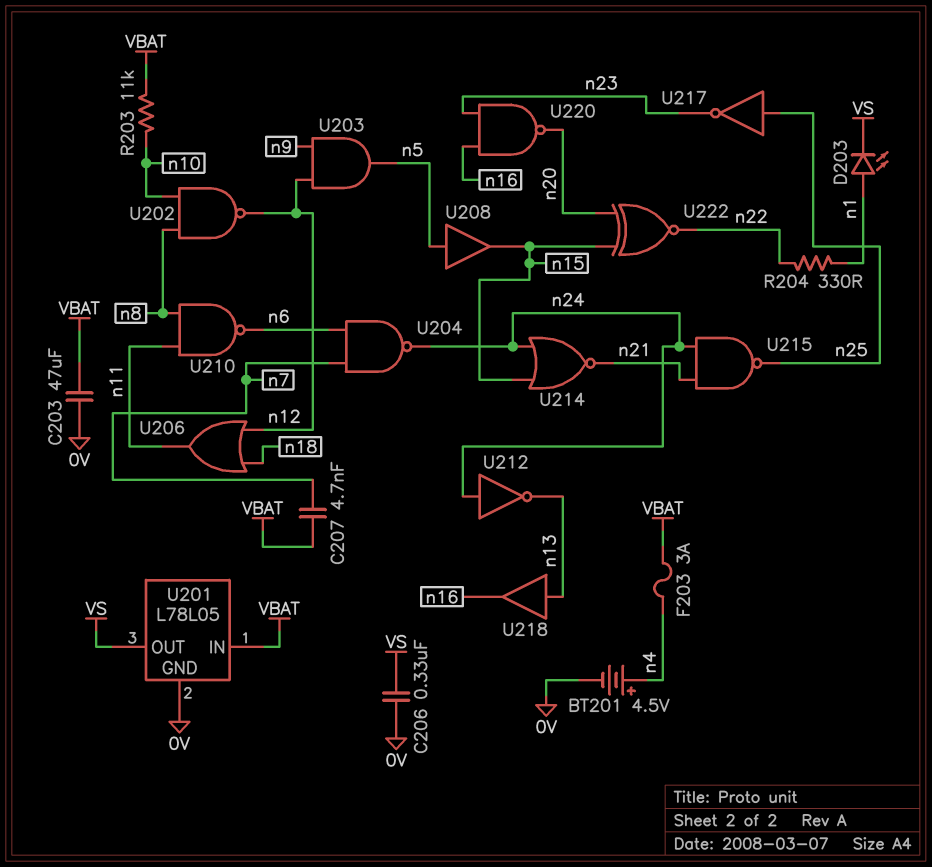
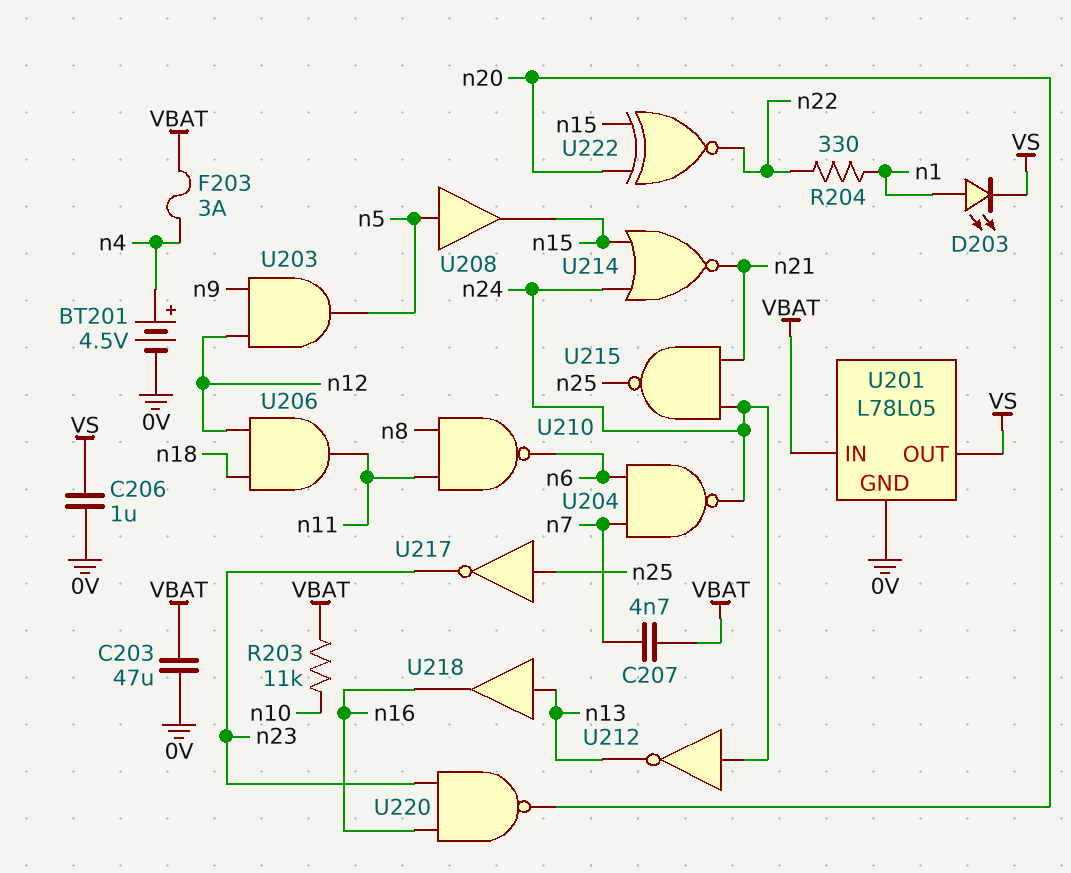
C206: 330nF (0V, VS) -> 1uF (0V, VS)
U202: NAND (in n8, in n10, out n12) -> none
U206: OR (in n12, in n18, out n11) -> AND (in n12, in n18, out n11)

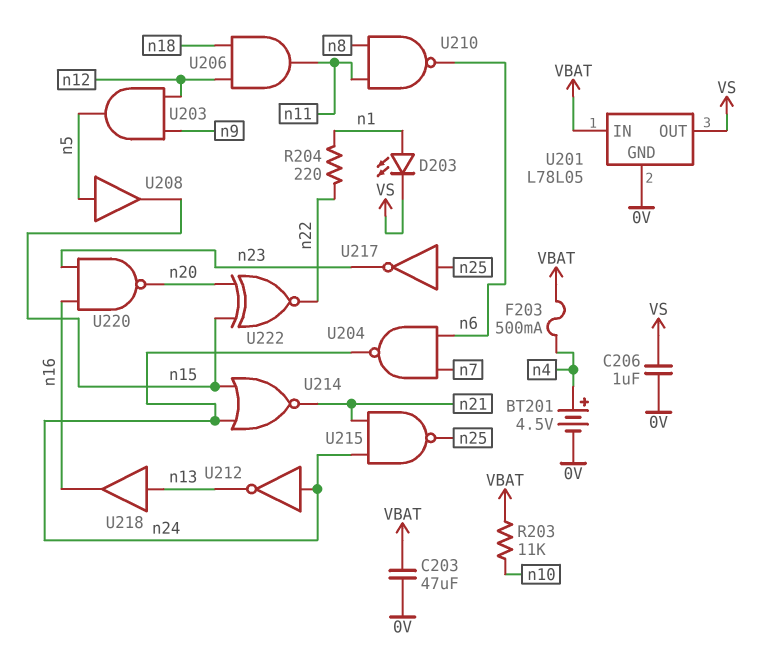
C207: 4.7nF (VBAT, n7) -> none
F203: 3A (VBAT, n4) -> 500mA (VBAT, n4)
R204: 330 (n1, n22) -> 220 (n1, n22)

